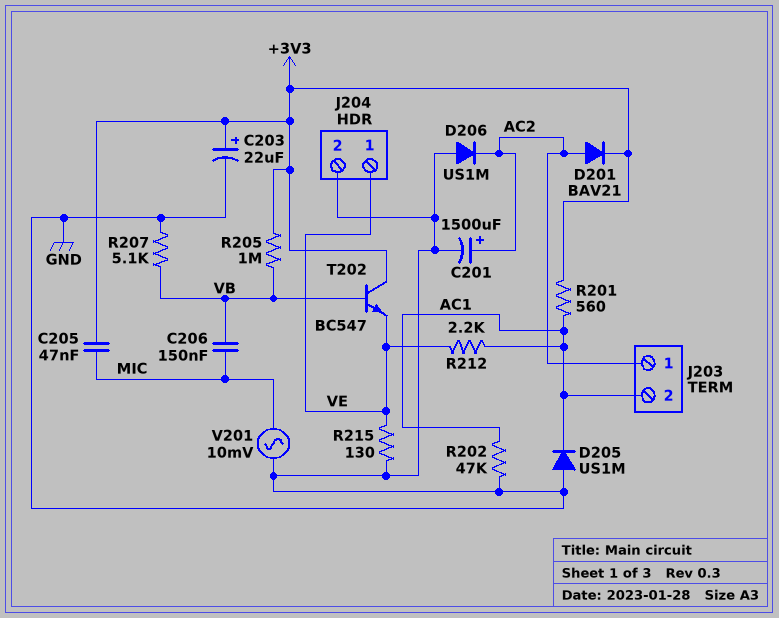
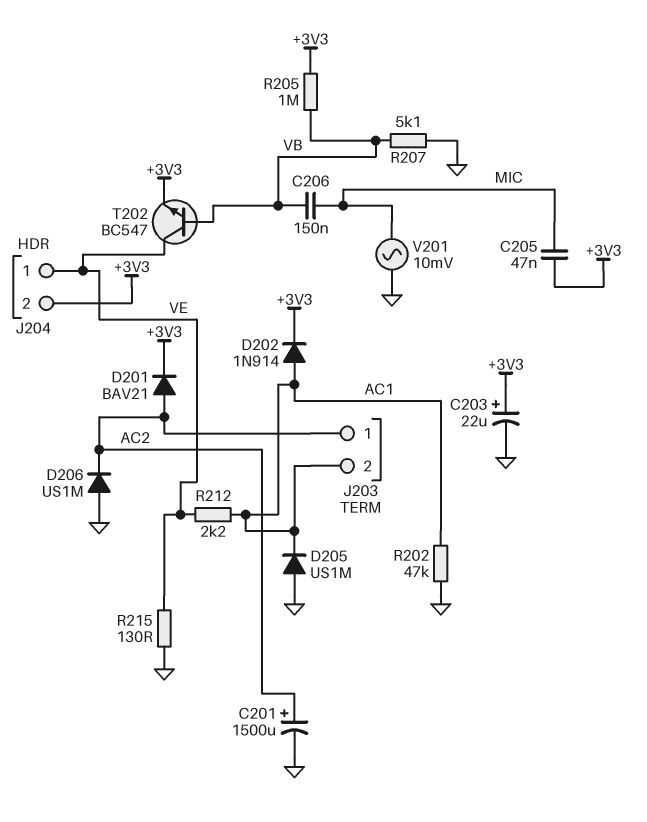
D202: none -> diode 1N914 (A AC1, K +3V3)
J204 pin 2: GND -> +3V3
R201: 560 (+3V3, AC1) -> none
T202: NPN BC547 (B VB, C +3V3, E VE) -> NPN BC547 (B VB, C VE, E +3V3)

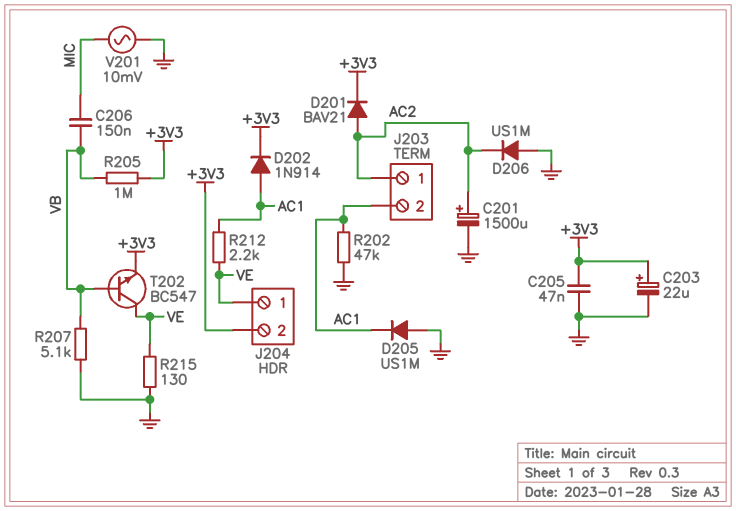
C205: 47nF (+3V3, MIC) -> 47nF (+3V3, GND)

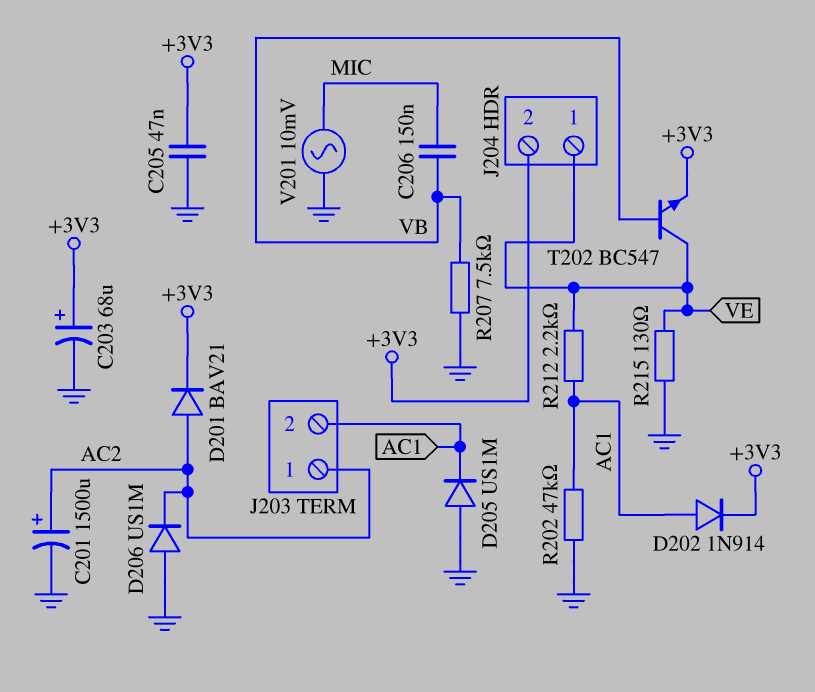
C203: 22uF (plus +3V3, minus GND) -> 68uF (plus +3V3, minus GND)
R205: 1M (+3V3, VB) -> none
R207: 5.1k (GND, VB) -> 7.5k (GND, VB)

